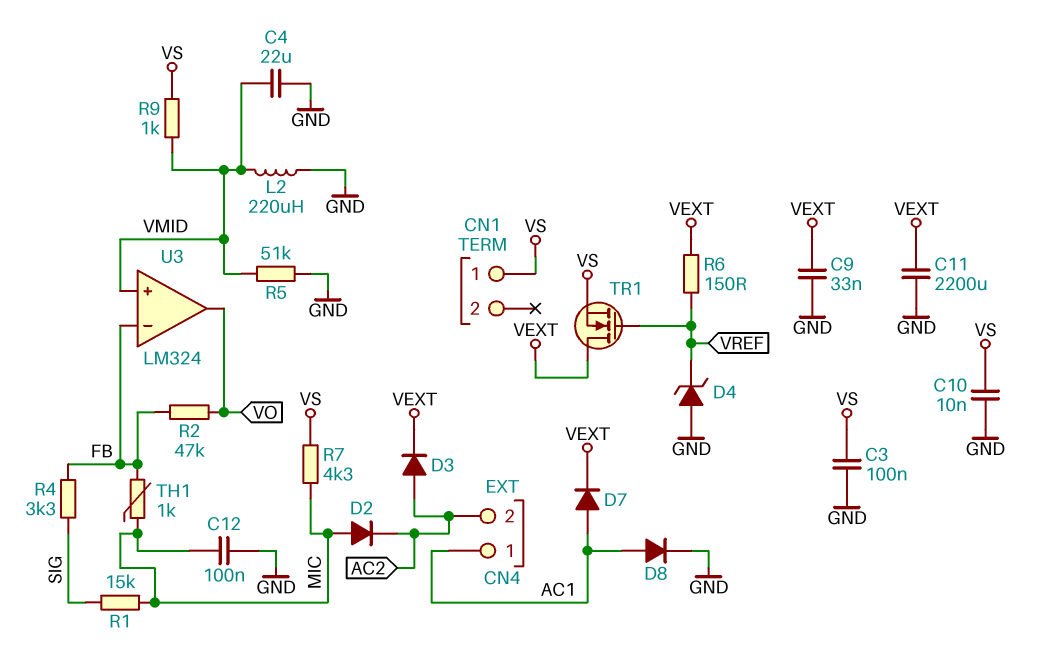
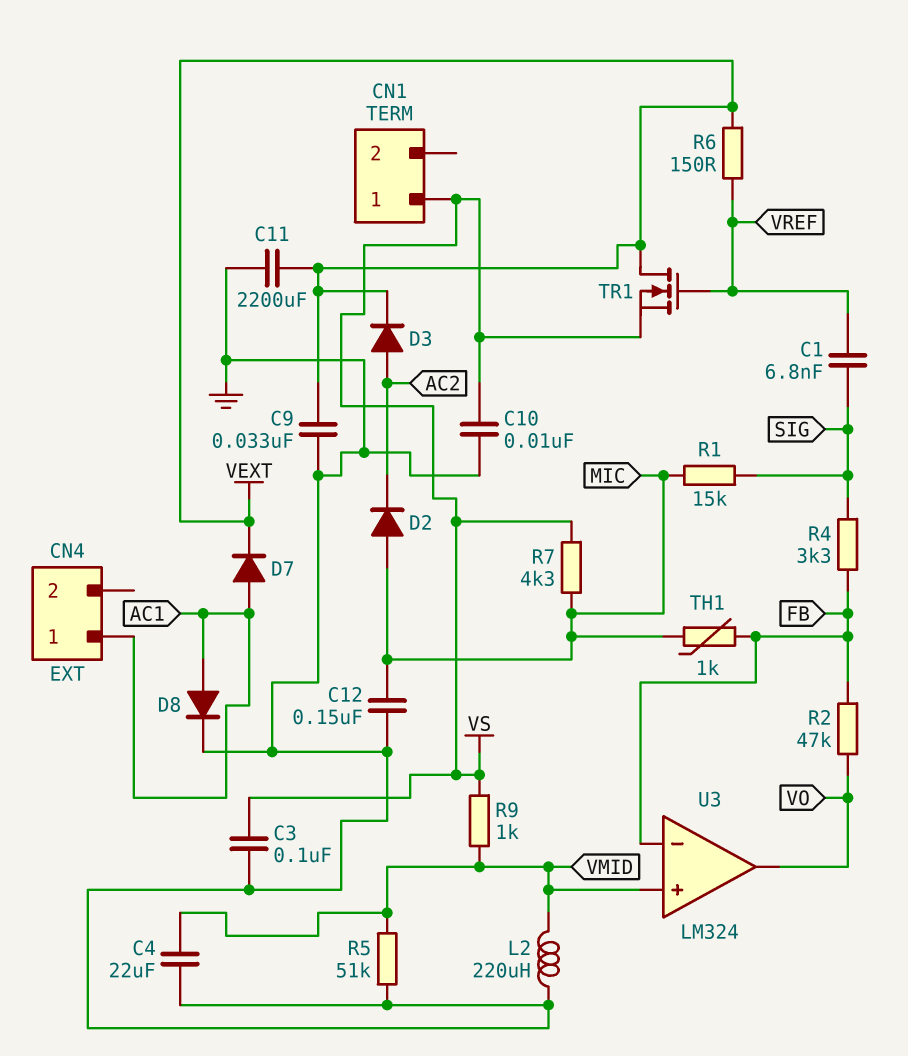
C1: none -> 6.8nF (SIG, VREF)
C12: 100nF (GND, MIC) -> 150nF (GND, MIC)
CN4 pin 2: AC2 -> none
D4: zener (A GND, K VREF) -> none

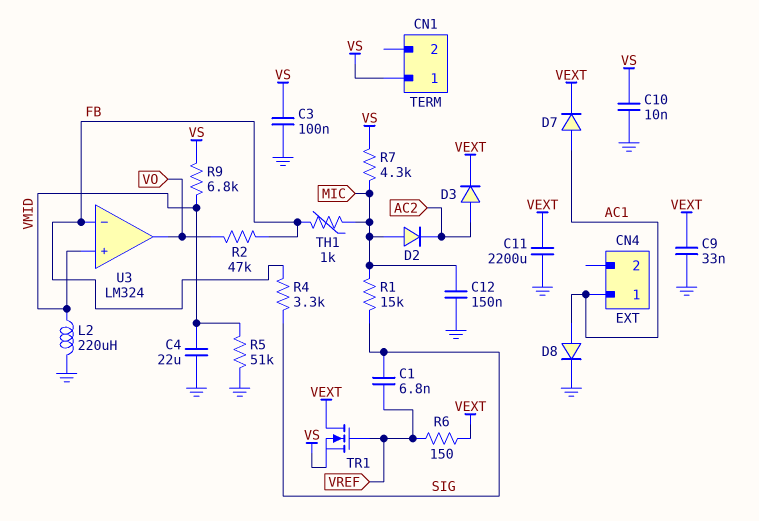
R9: 1k (VMID, VS) -> 6.8k (VMID, VS)

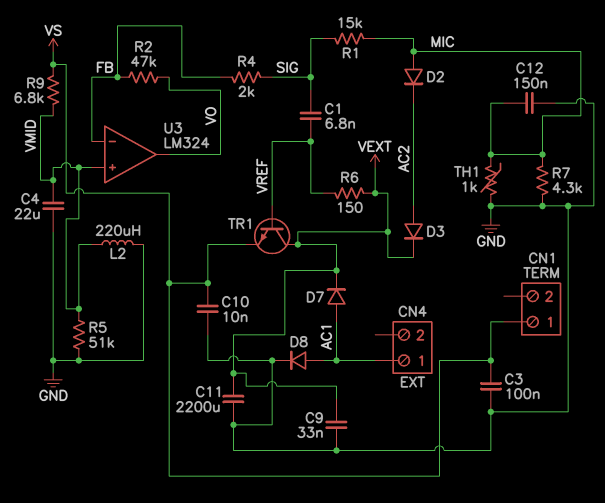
R4: 3.3k (FB, SIG) -> 2k (FB, SIG)
R7: 4.3k (MIC, VS) -> 4.3k (GND, MIC)
TH1: 1k (FB, MIC) -> 1k (GND, MIC)
TR1: NMOS (G VREF, D VEXT, S VS) -> NPN (B VREF, C VEXT, E VS)

